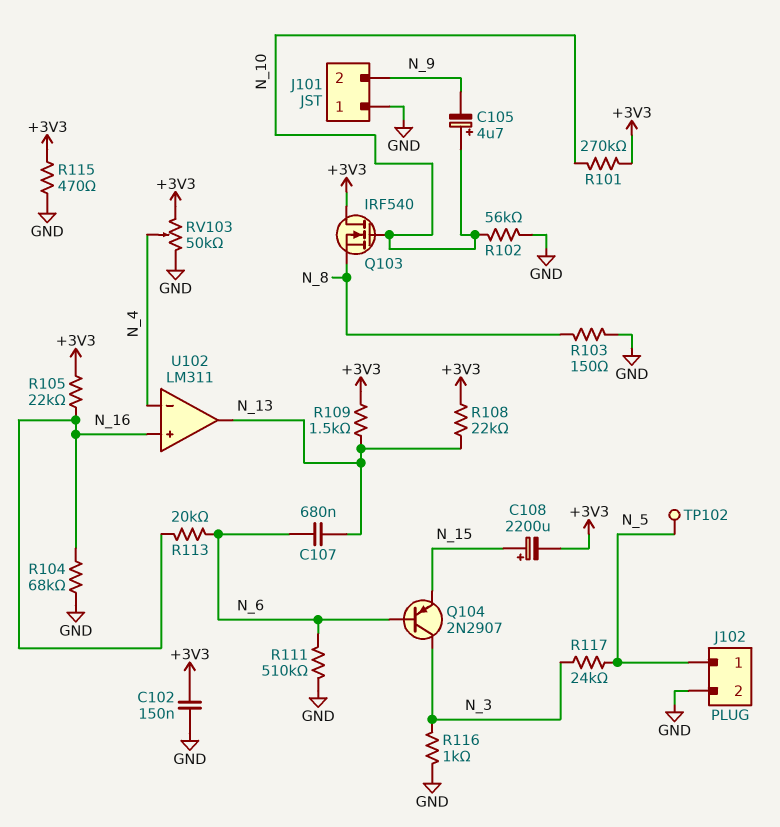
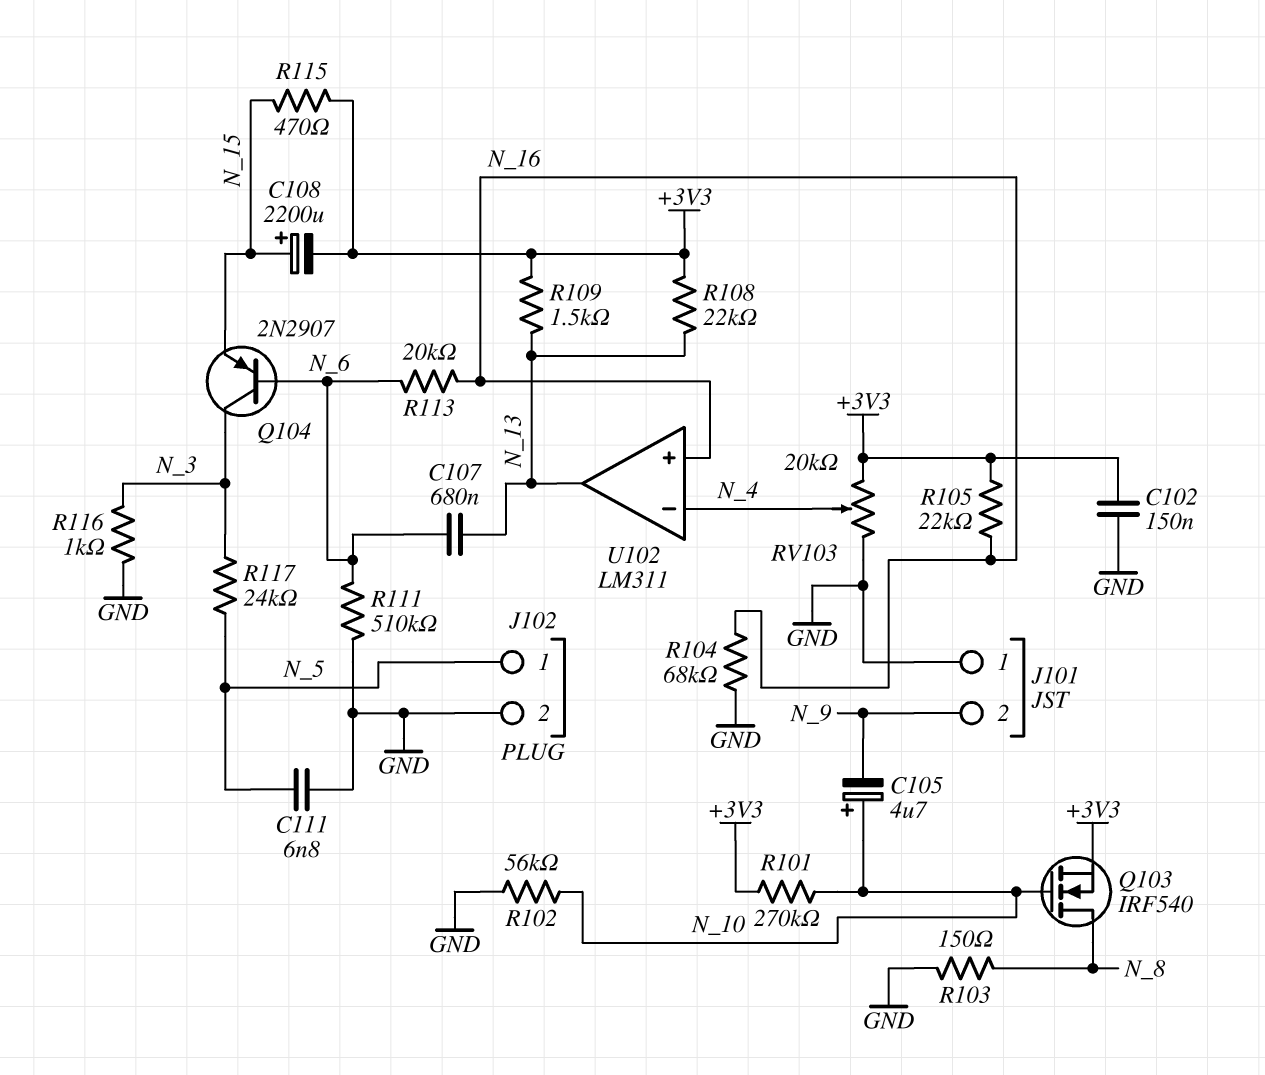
C111: none -> 6.8nF (GND, N_5)
Q103: NMOS IRF540 (G N_10, D +3V3, S N_8) -> NMOS IRF540 (G N_10, D N_8, S +3V3)
R115: 470 (+3V3, GND) -> 470 (+3V3, N_15)
RV103: 50k (+3V3, GND, wiper N_4) -> 20k (+3V3, GND, wiper N_4)
TP102: test point (N_5) -> none

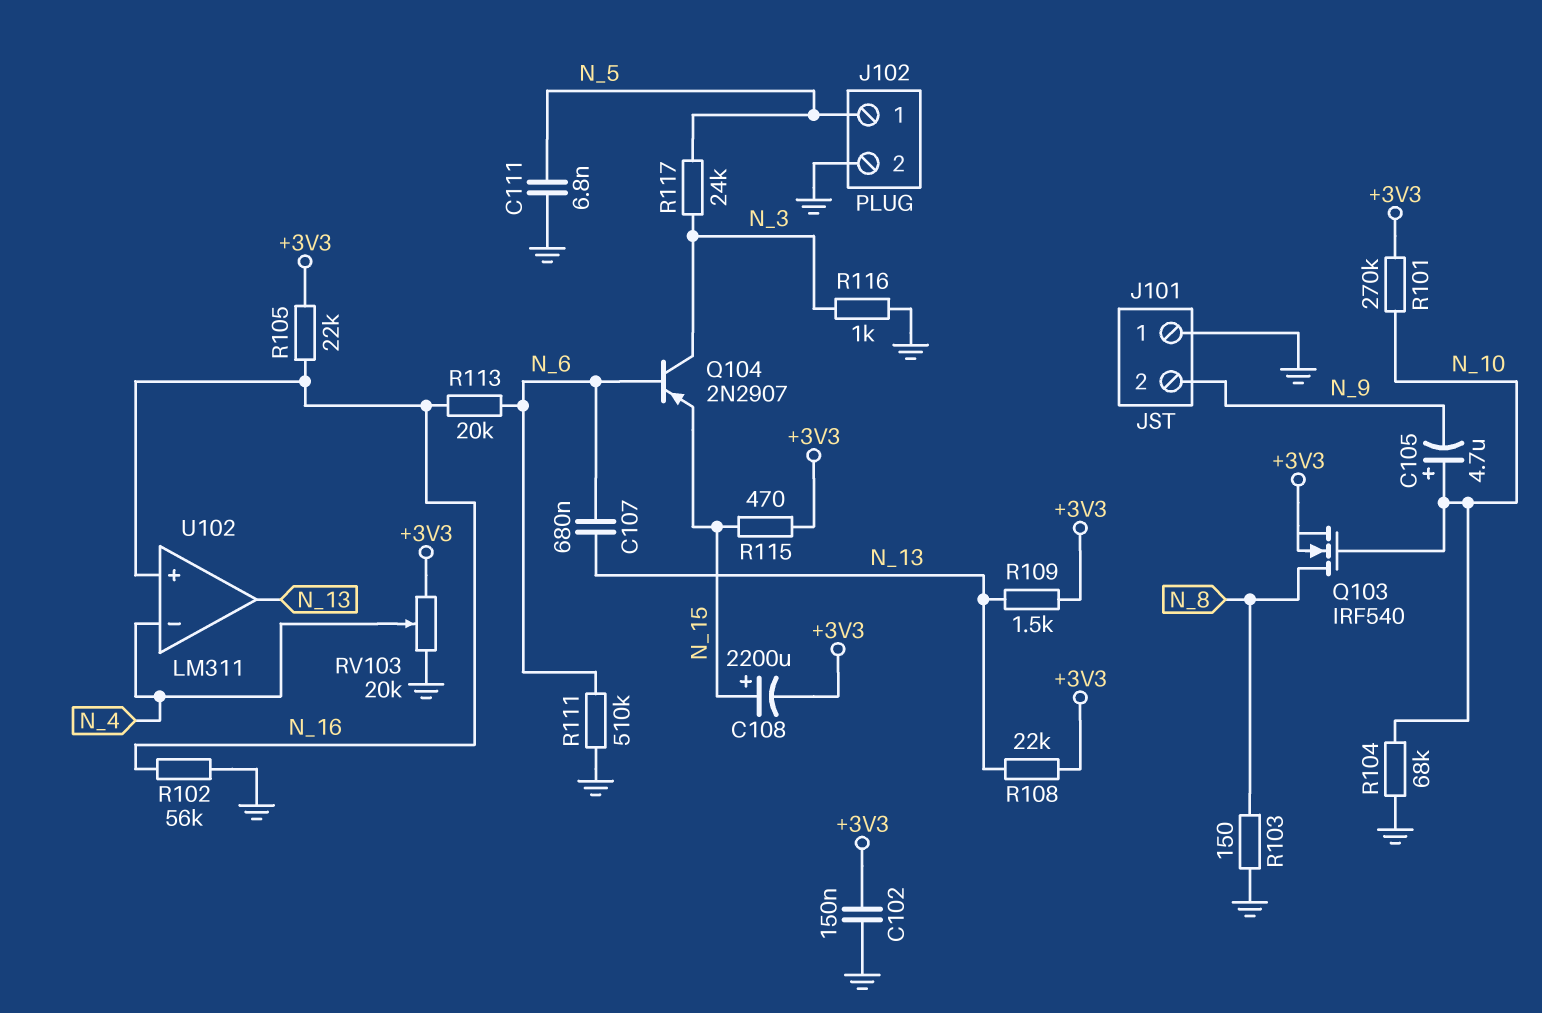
R102: 56k (GND, N_10) -> 56k (GND, N_16)
R104: 68k (GND, N_16) -> 68k (GND, N_10)

